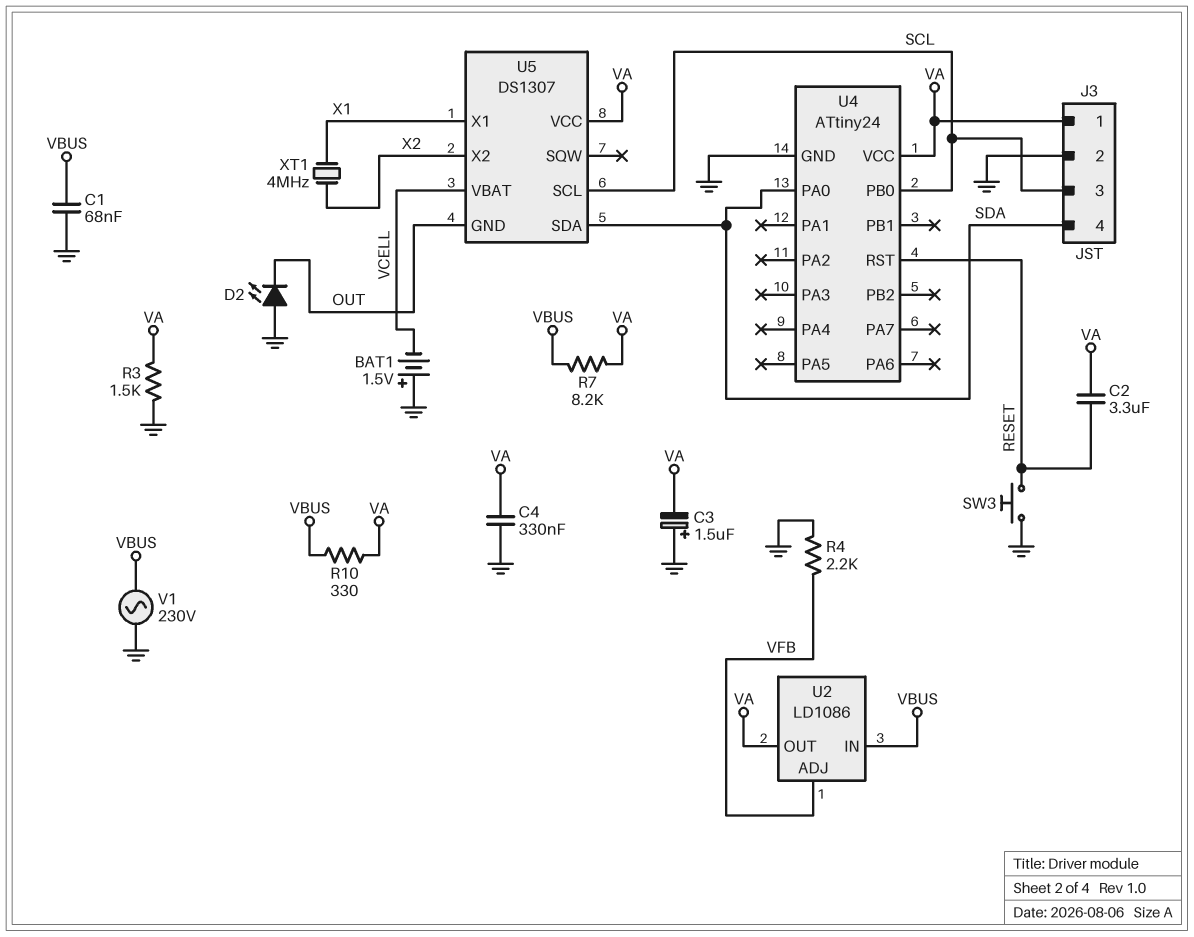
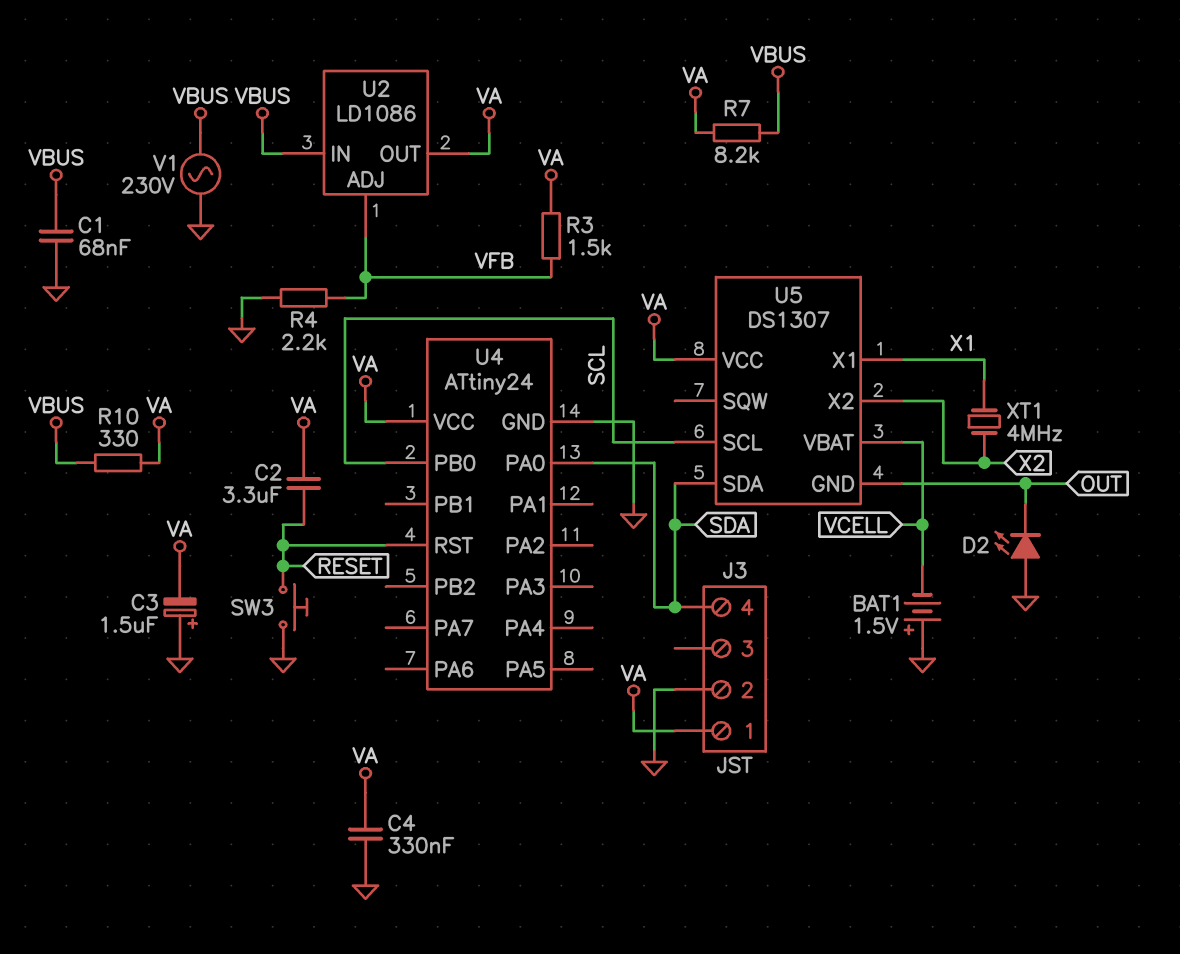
J3 pin 3: SCL -> none
R3: 1.5k (GND, VA) -> 1.5k (VA, VFB)

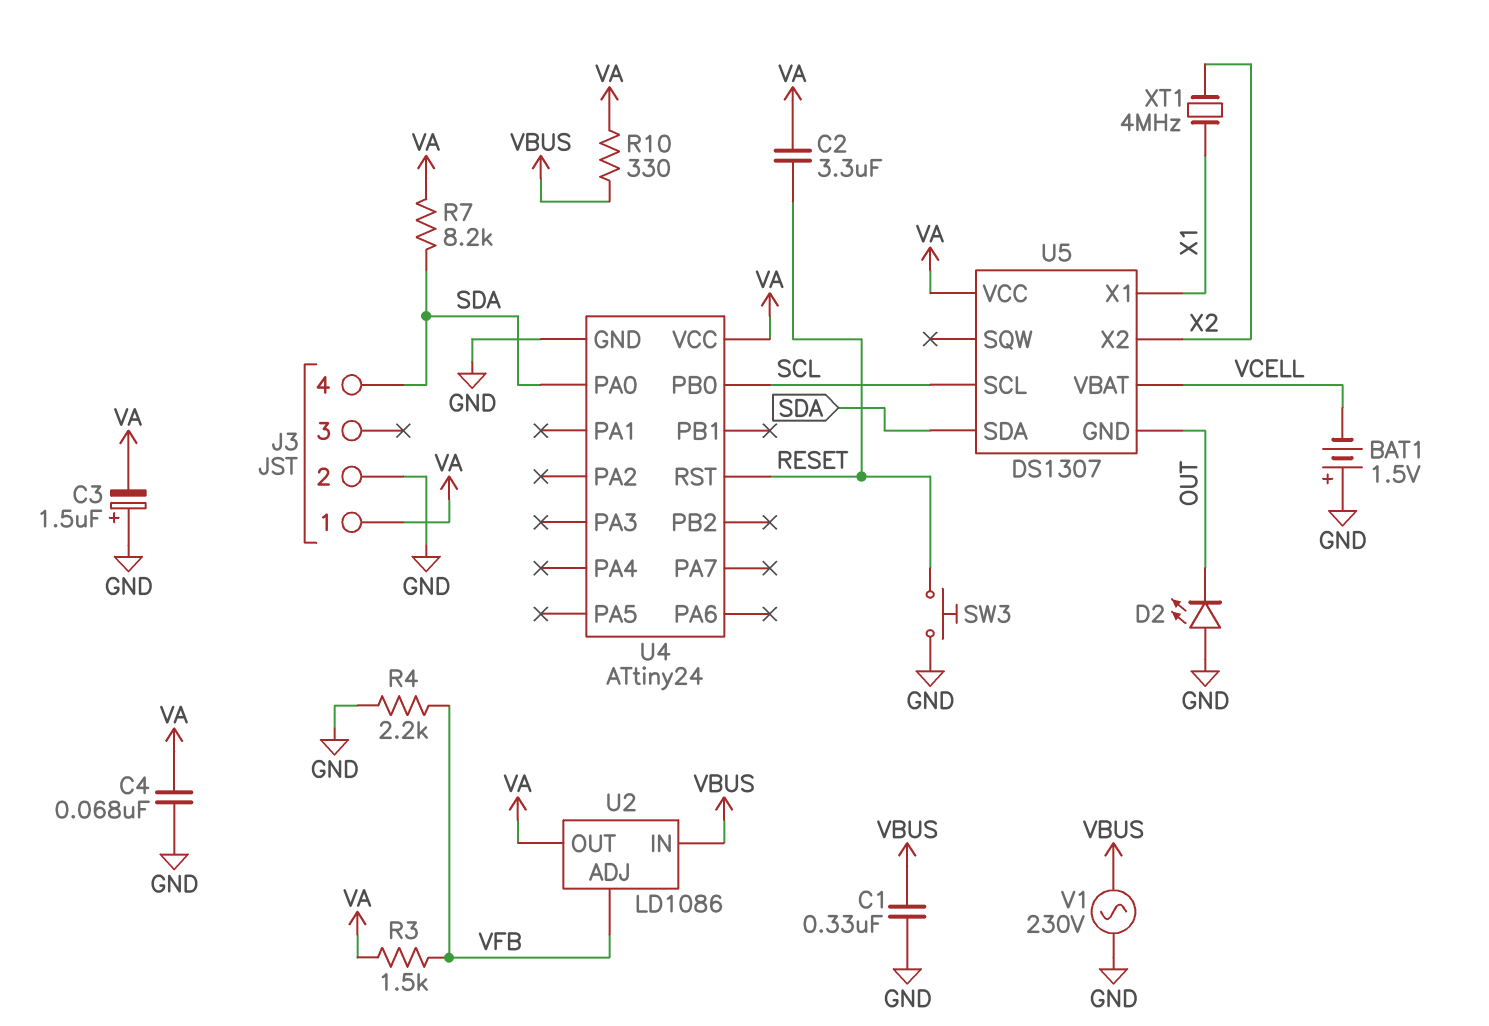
C1: 68nF (GND, VBUS) -> 330nF (GND, VBUS)
C4: 330nF (GND, VA) -> 68nF (GND, VA)
R7: 8.2k (VA, VBUS) -> 8.2k (SDA, VA)

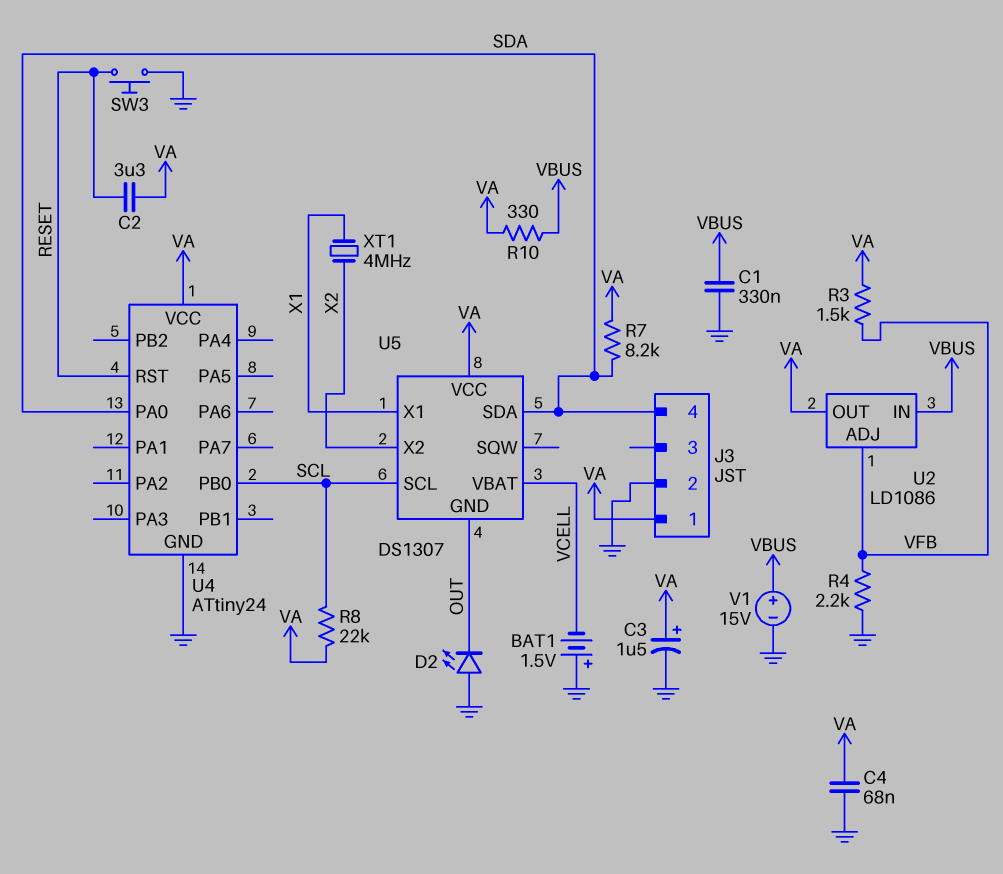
C3: 1.5uF (plus GND, minus VA) -> 1.5uF (plus VA, minus GND)
R8: none -> 22k (SCL, VA)
V1: AC 230V (GND, VBUS) -> 15V (plus VBUS, minus GND)

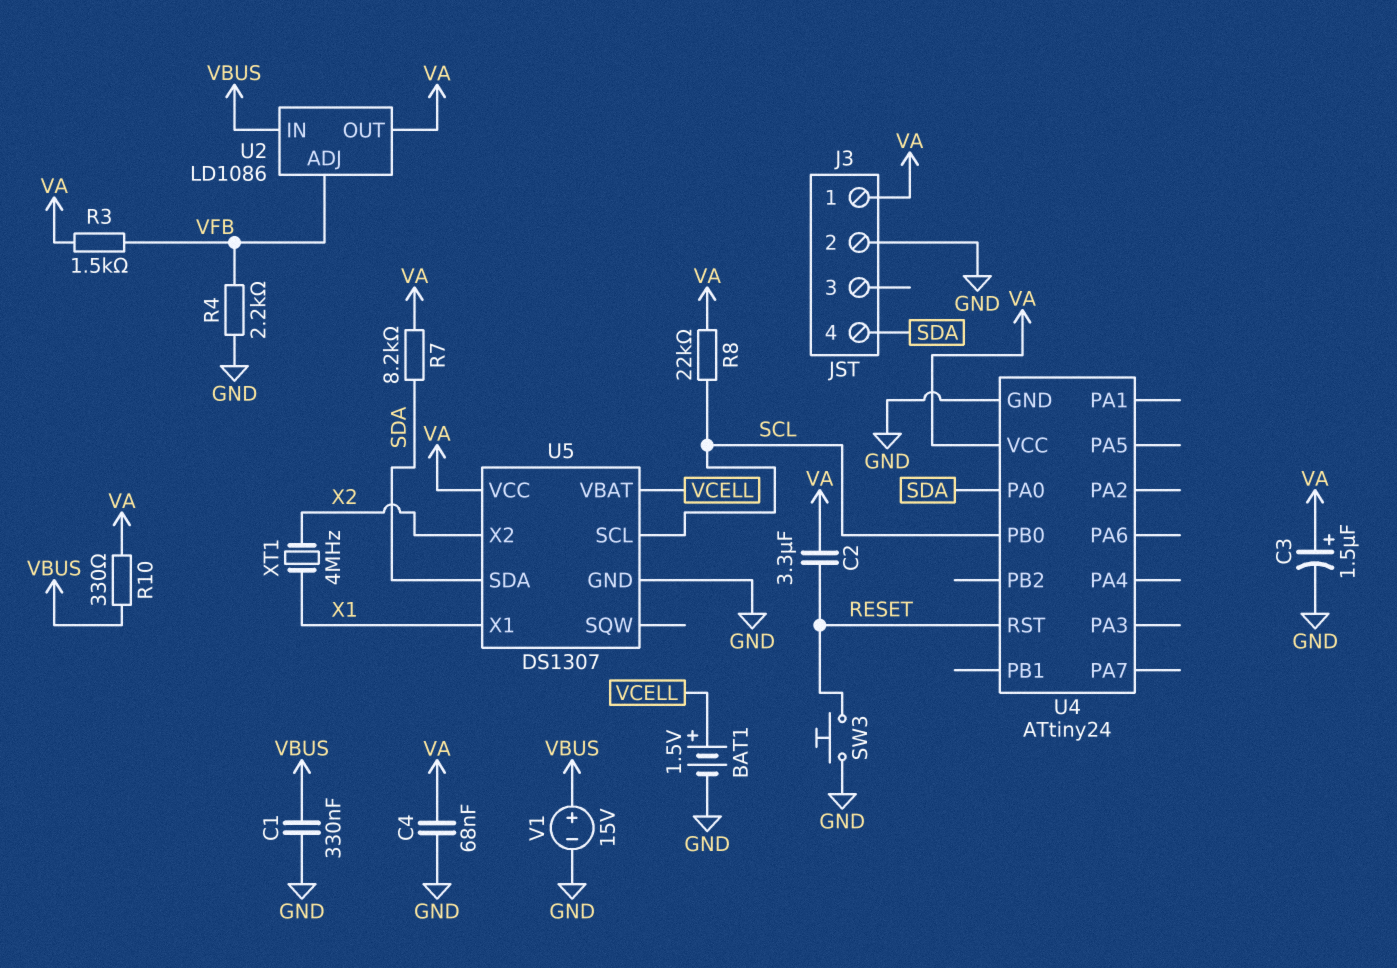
BAT1: 1.5V (plus GND, minus VCELL) -> 1.5V (plus VCELL, minus GND)
D2: LED (A GND, K OUT) -> none
U5 pin GND: OUT -> GND

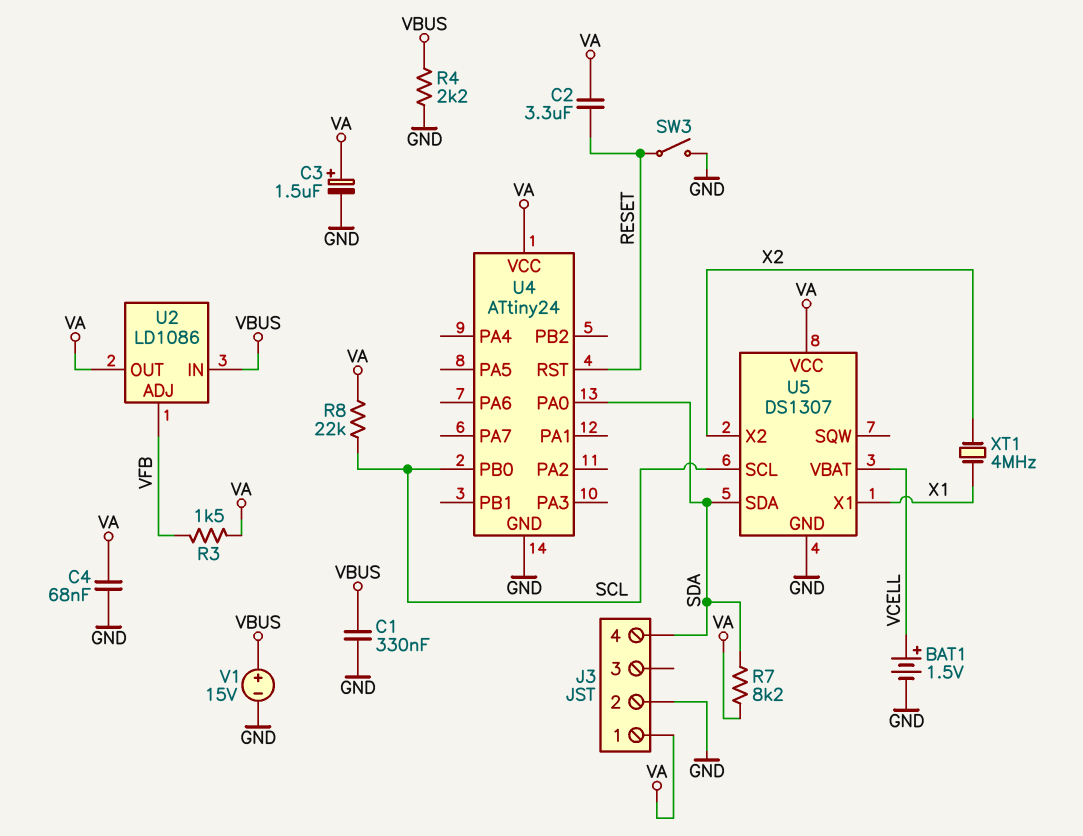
R4: 2.2k (GND, VFB) -> 2.2k (GND, VBUS)
R10: 330 (VA, VBUS) -> none
SW3: button (GND, RESET) -> switch (GND, RESET)

